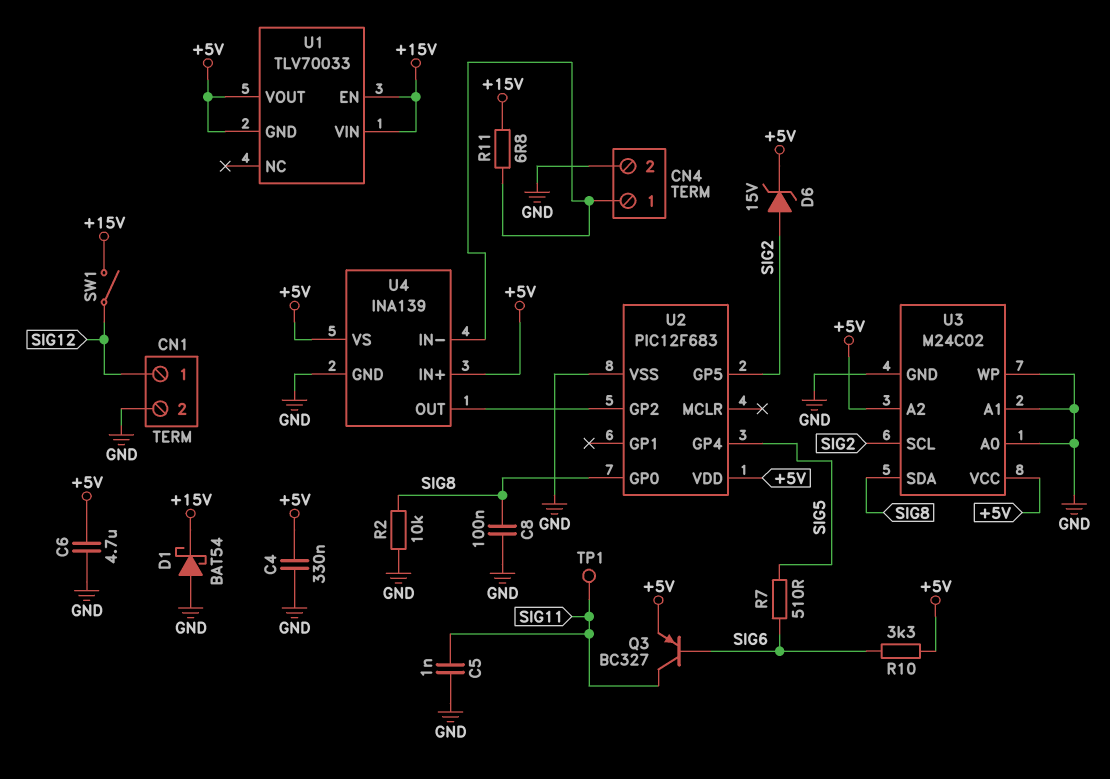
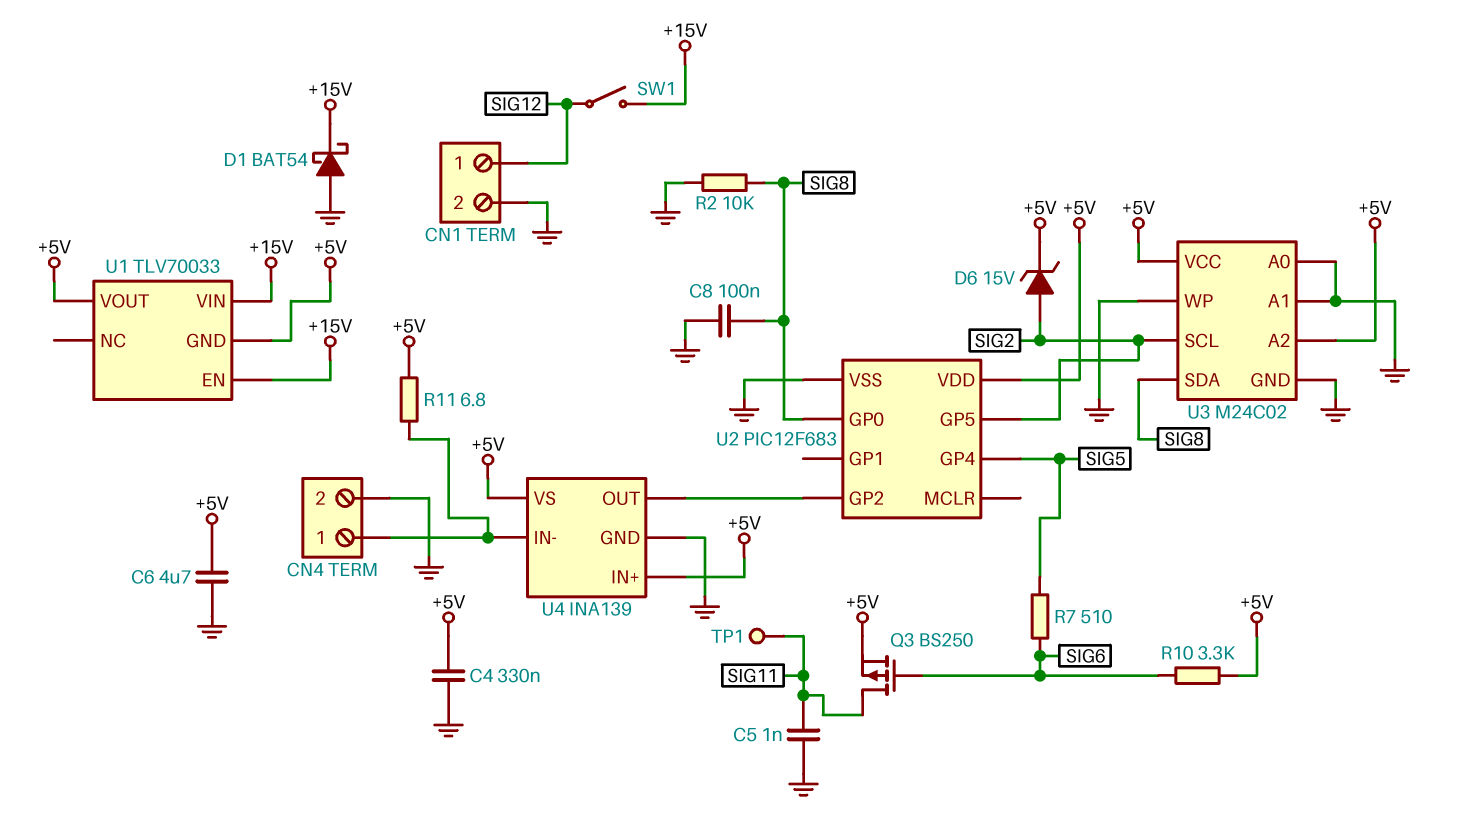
Q3: PNP BC327 (B SIG6, C SIG11, E +5V) -> PMOS BS250 (G SIG6, D SIG11, S +5V)
R11: 6.8 (+15V, CN4/1) -> 6.8 (+5V, CN4/1)

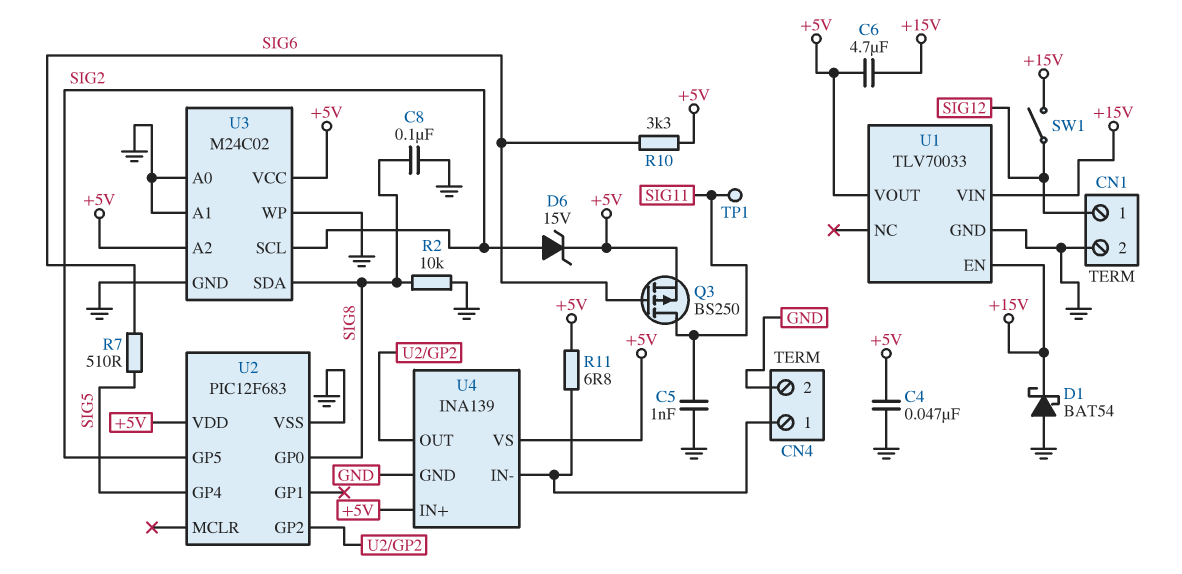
C4: 330nF (+5V, GND) -> 47nF (+5V, GND)
C6: 4.7uF (+5V, GND) -> 4.7uF (+5V, +15V)
U1 pin GND: +5V -> GND

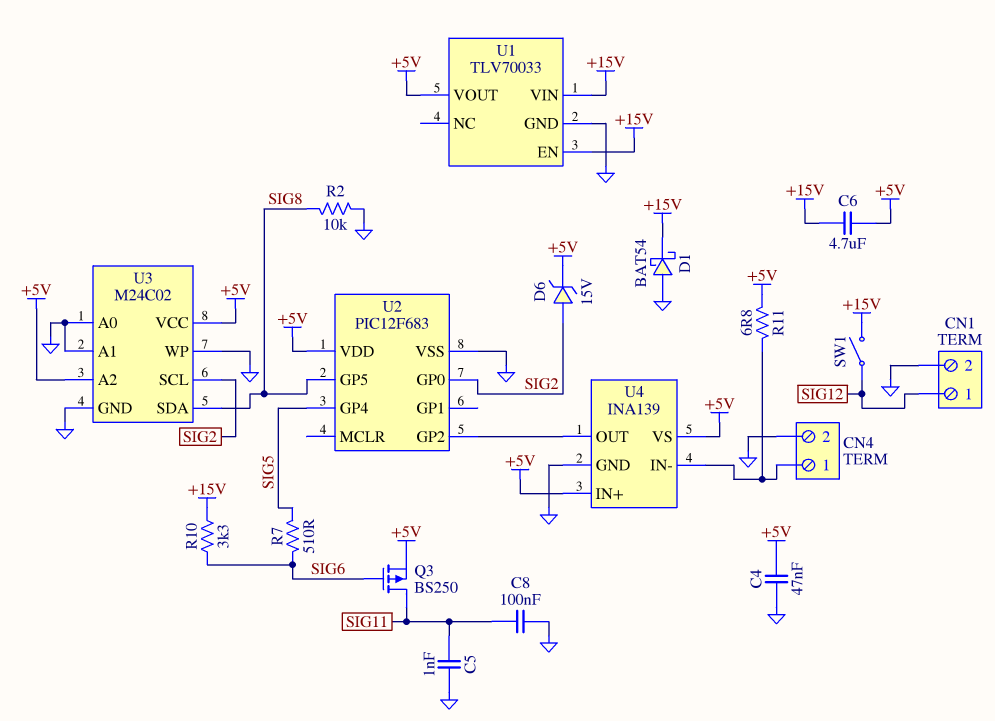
C8: 100nF (GND, SIG8) -> 100nF (GND, SIG11)
R10: 3.3k (+5V, SIG6) -> 3.3k (+15V, SIG6)
TP1: test point (SIG11) -> none
U2 pin GP0: SIG8 -> SIG2
U2 pin GP5: SIG2 -> SIG8

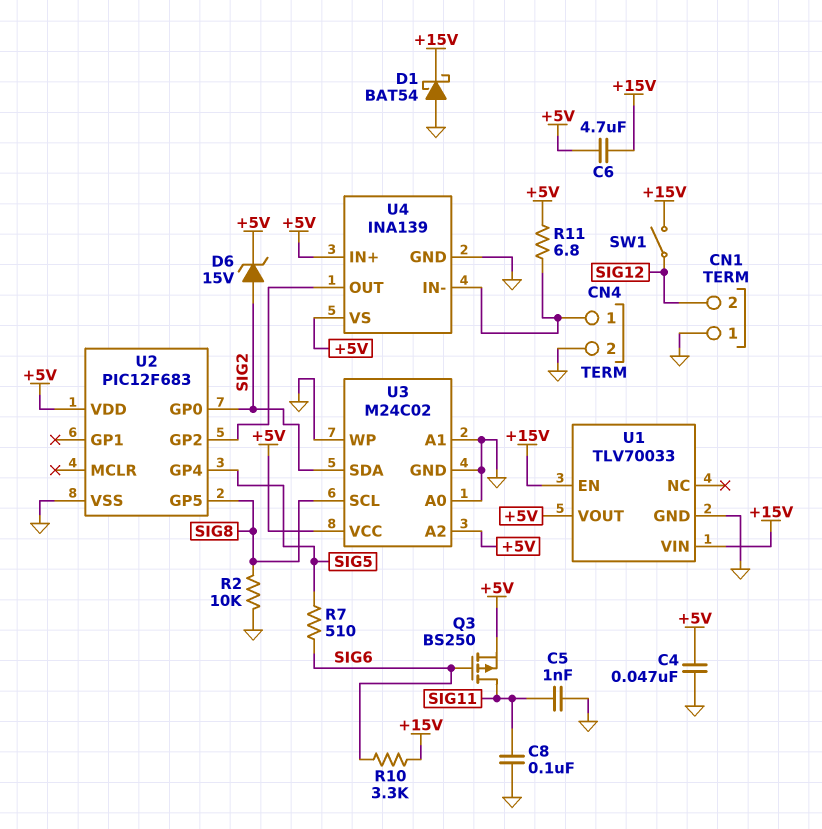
CN1 pin 1: SIG12 -> GND
CN1 pin 2: GND -> SIG12
U3 pin SCL: SIG2 -> SIG8
U3 pin SDA: SIG8 -> SIG2

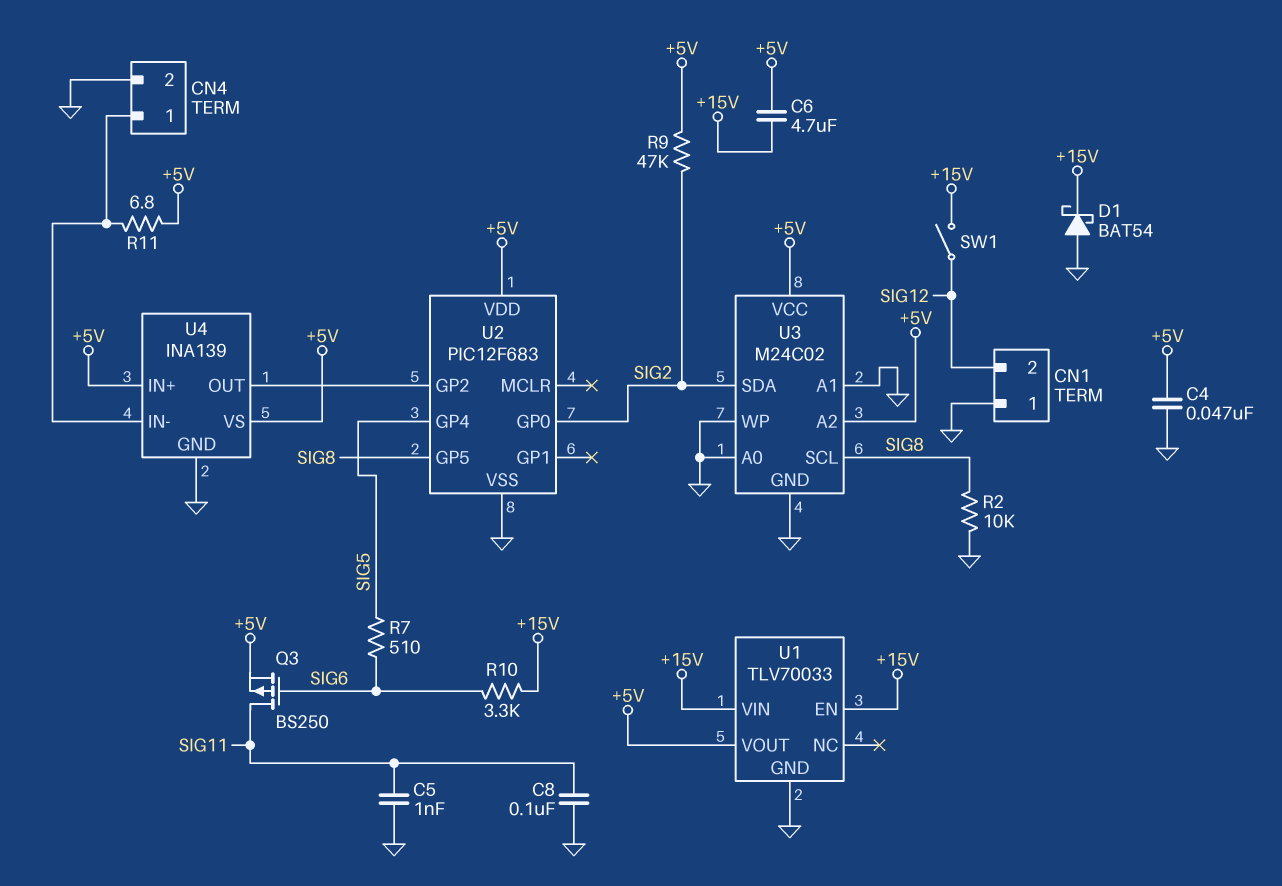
D6: zener 15V (A SIG2, K +5V) -> none
R9: none -> 47k (+5V, SIG2)

